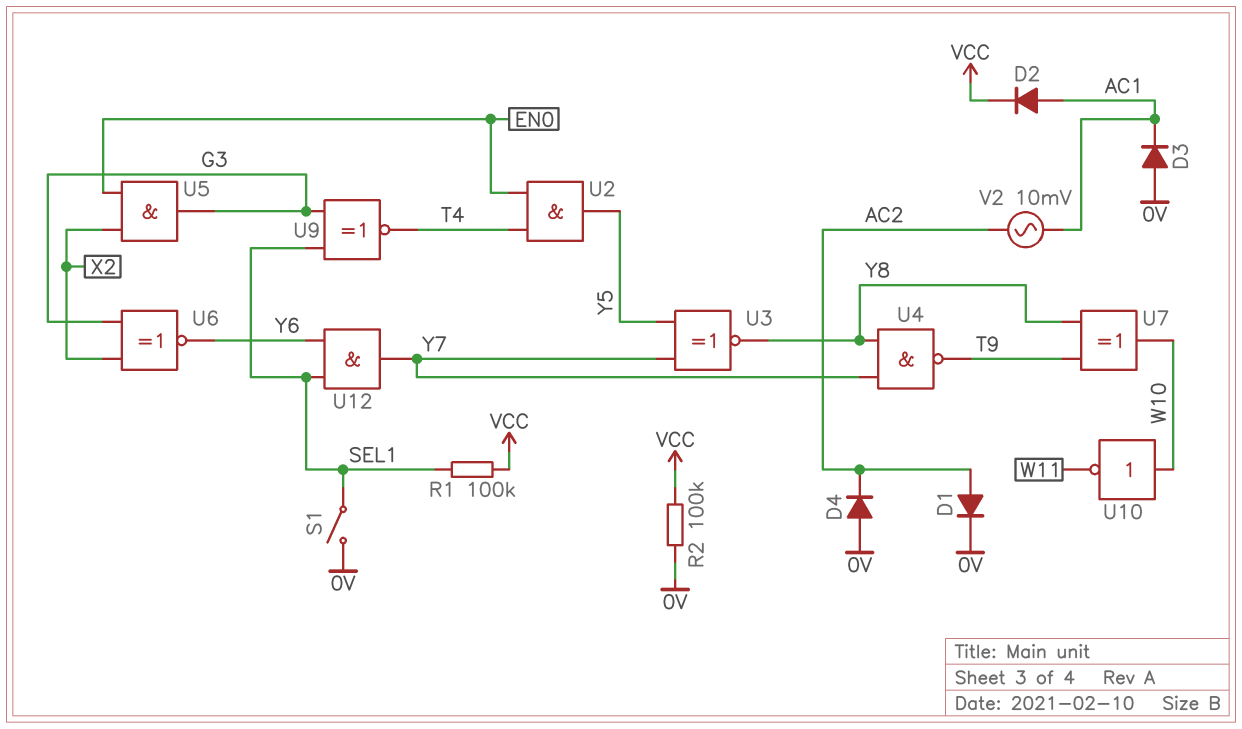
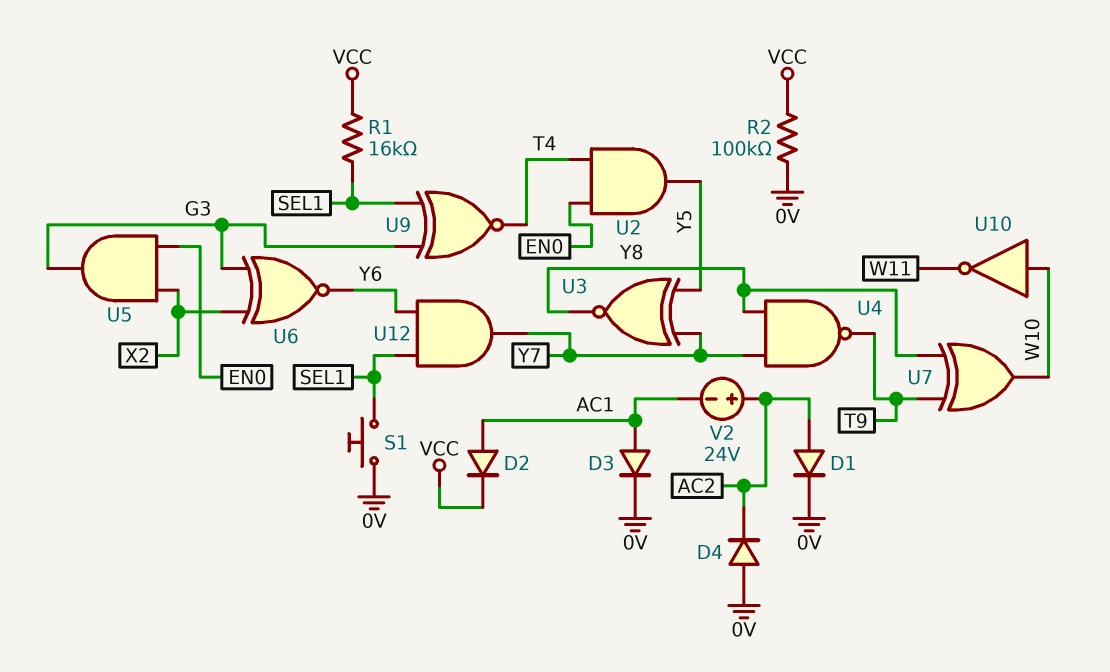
D3: diode (A 0V, K AC1) -> diode (A AC1, K 0V)
R1: 100k (SEL1, VCC) -> 16k (SEL1, VCC)
S1: switch (0V, SEL1) -> button (0V, SEL1)
V2: AC 10mV (AC1, AC2) -> 24V (plus AC2, minus AC1)

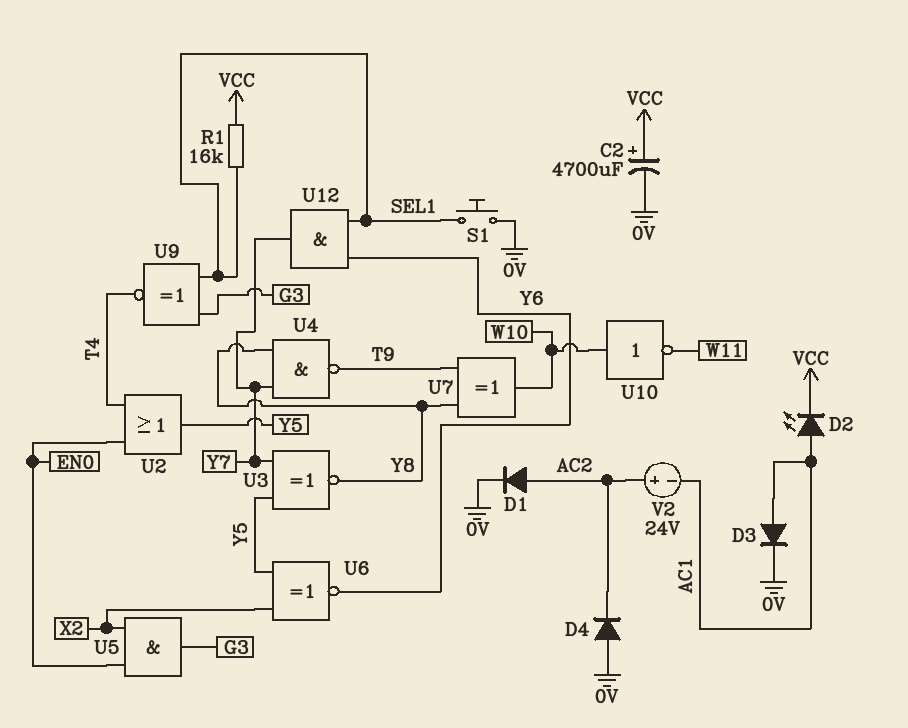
C2: none -> 4700uF (plus VCC, minus 0V)
D2: diode (A AC1, K VCC) -> LED (A AC1, K VCC)
R2: 100k (0V, VCC) -> none
U2: AND (in EN0, in T4, out Y5) -> OR (in EN0, in T4, out Y5)
U6: XNOR (in G3, in X2, out Y6) -> XNOR (in X2, in Y5, out Y6)

